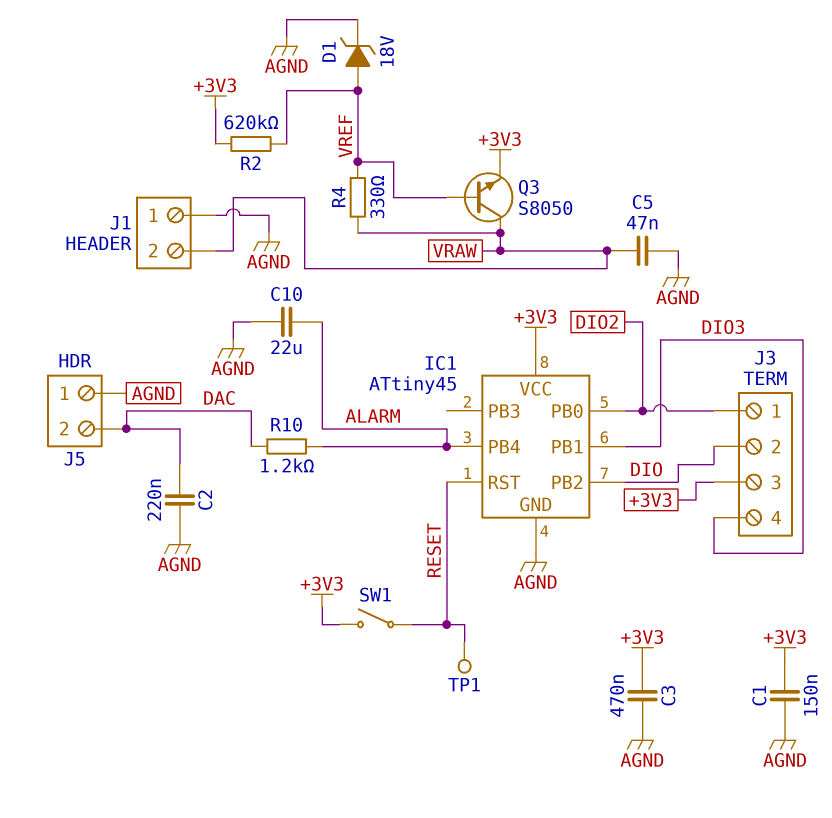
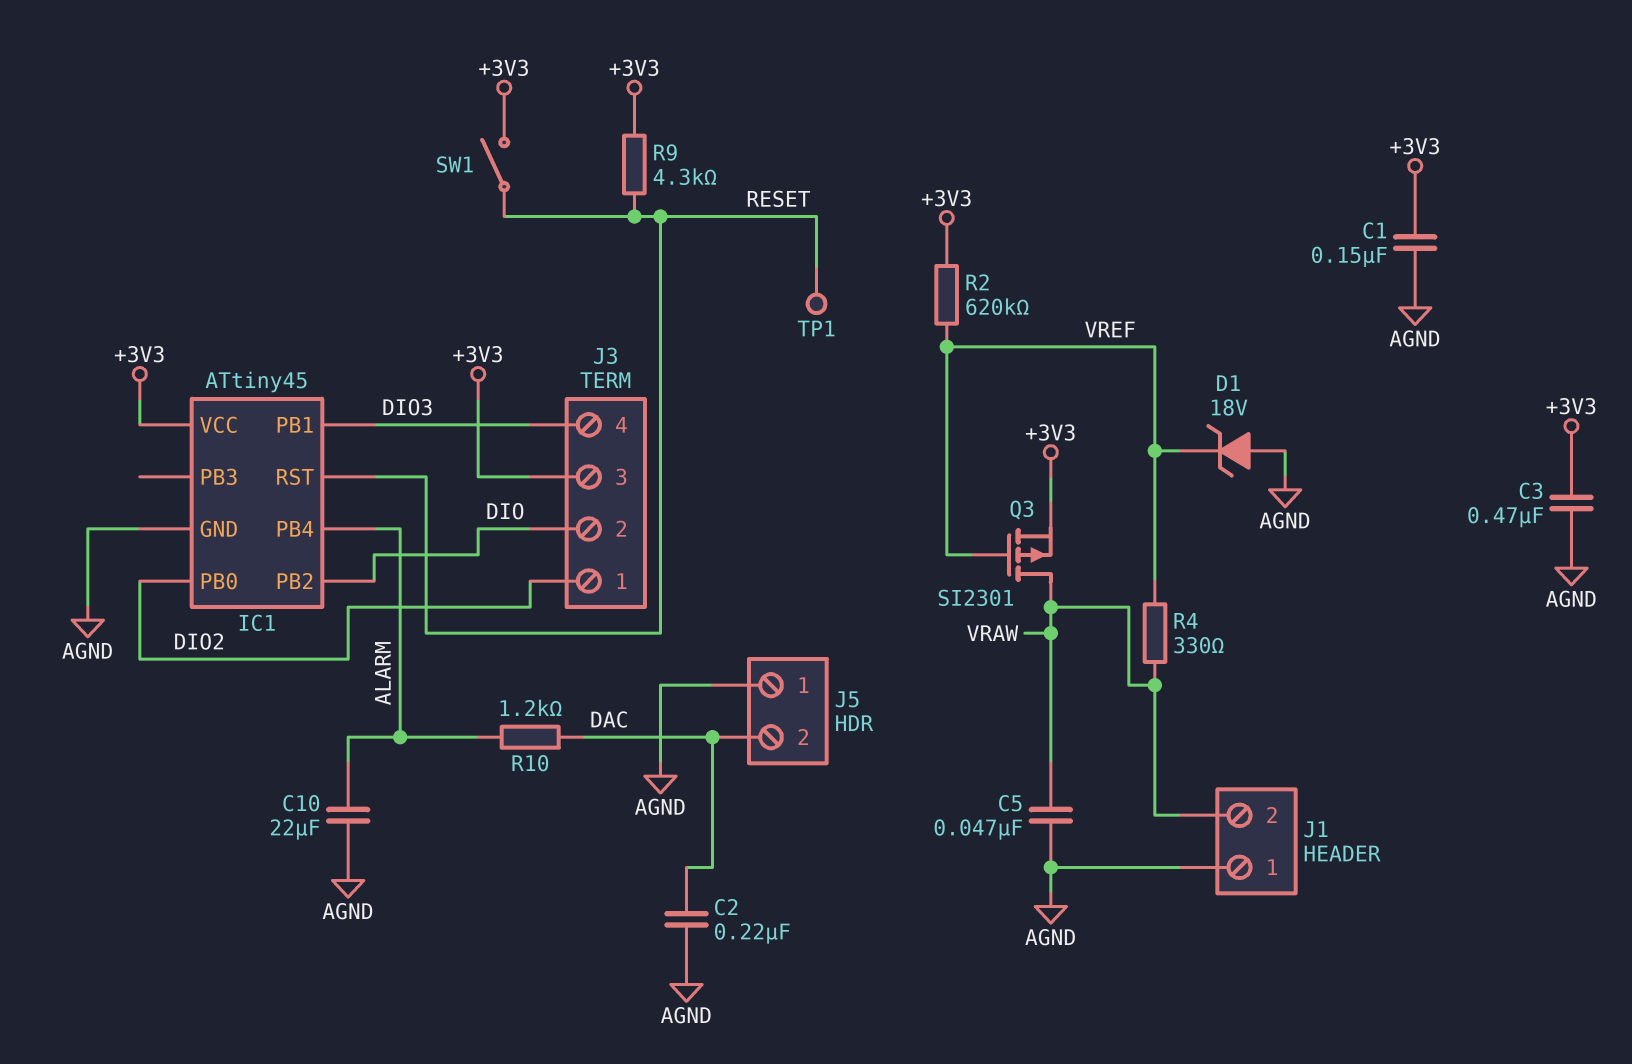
D1: zener 18V (A VREF, K AGND) -> zener 18V (A AGND, K VREF)
Q3: NPN S8050 (B VREF, C VRAW, E +3V3) -> PMOS SI2301 (G VREF, D VRAW, S +3V3)
R9: none -> 4.3k (+3V3, RESET)

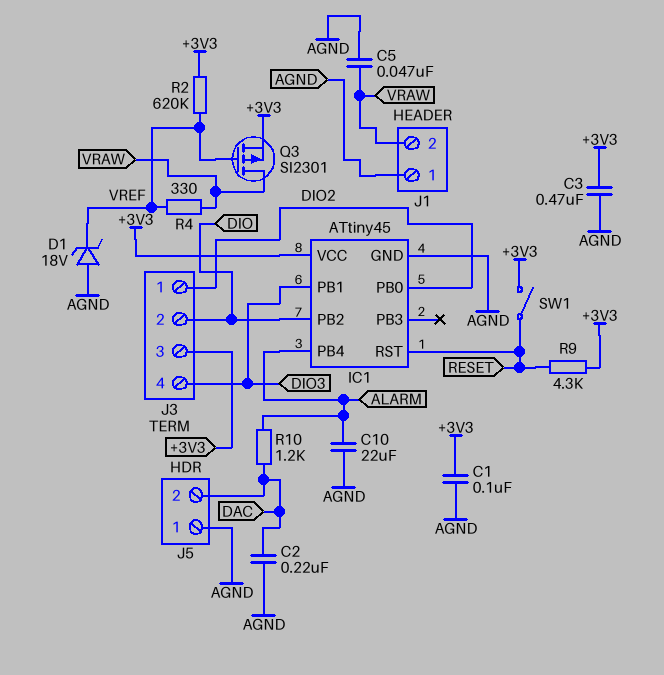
C1: 150nF (+3V3, AGND) -> 100nF (+3V3, AGND)
TP1: test point (RESET) -> none

